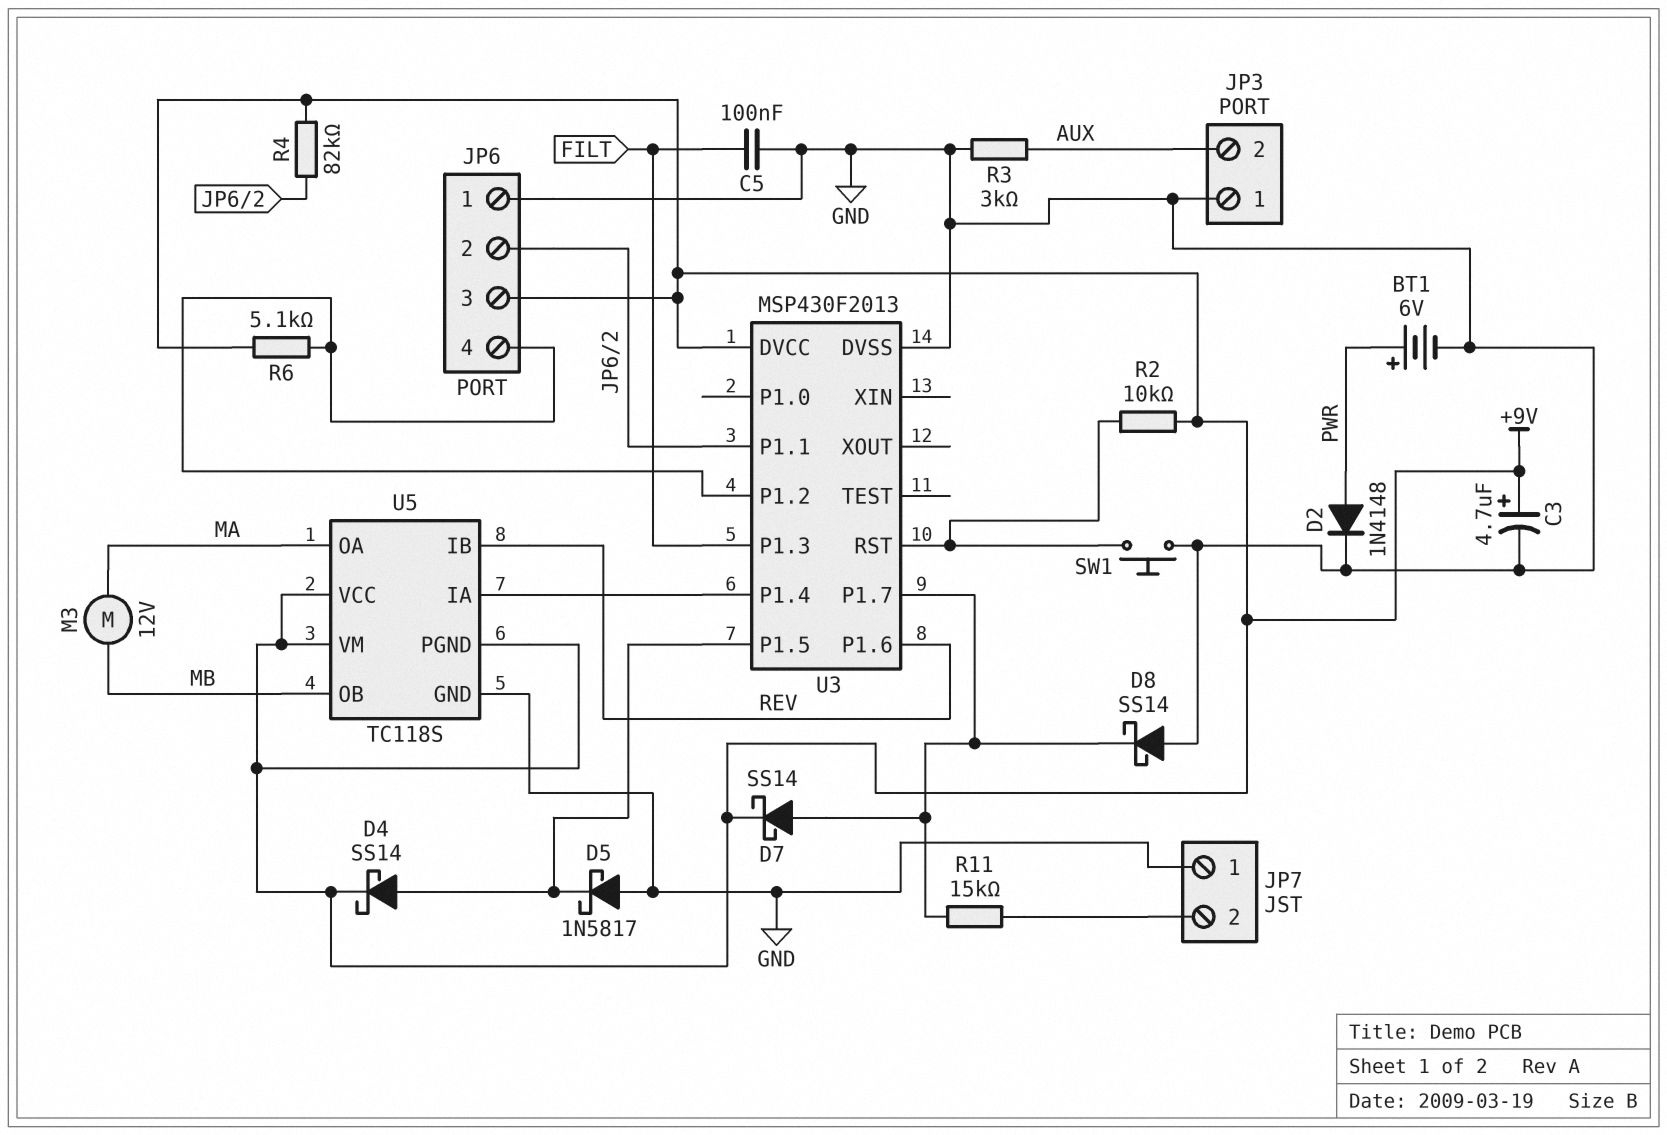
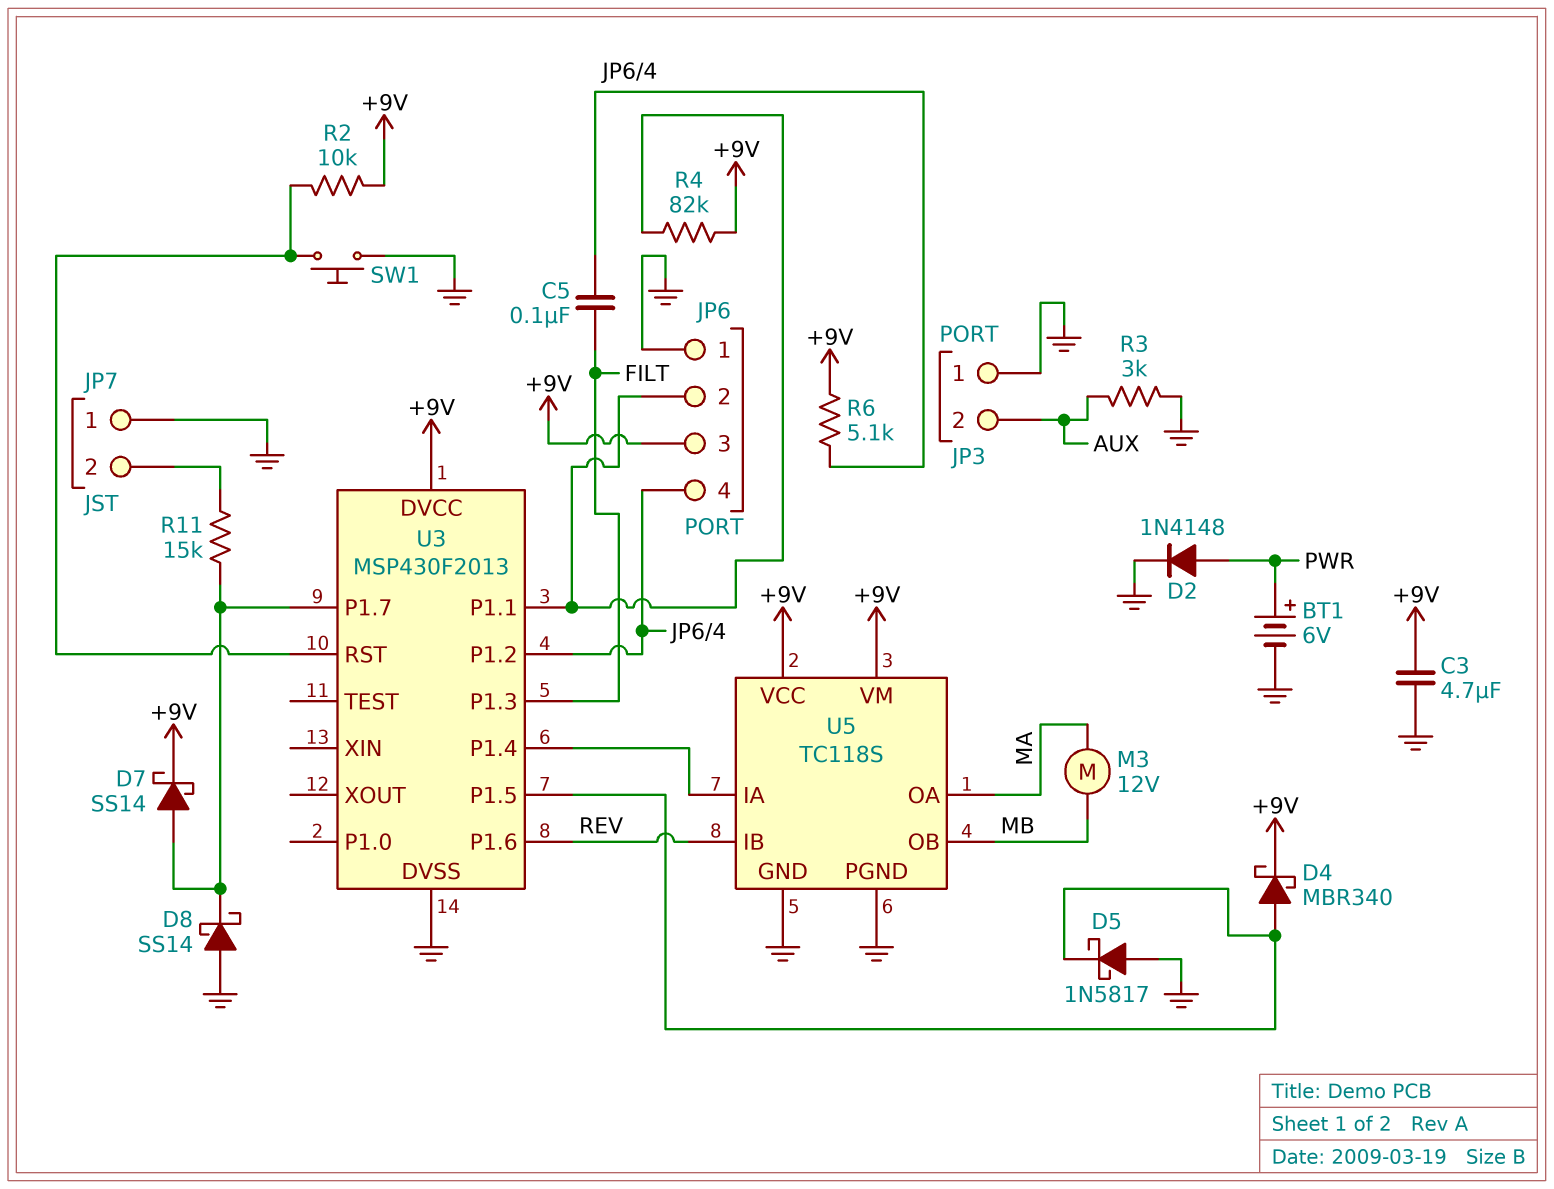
C3: 4.7uF (plus +9V, minus GND) -> 4.7uF (+9V, GND)
C5: 100nF (FILT, GND) -> 100nF (FILT, JP6/4)
D4: schottky SS14 (A U3/P1.5, K +9V) -> schottky MBR340 (A U3/P1.5, K +9V)
U5 pin PGND: +9V -> GND

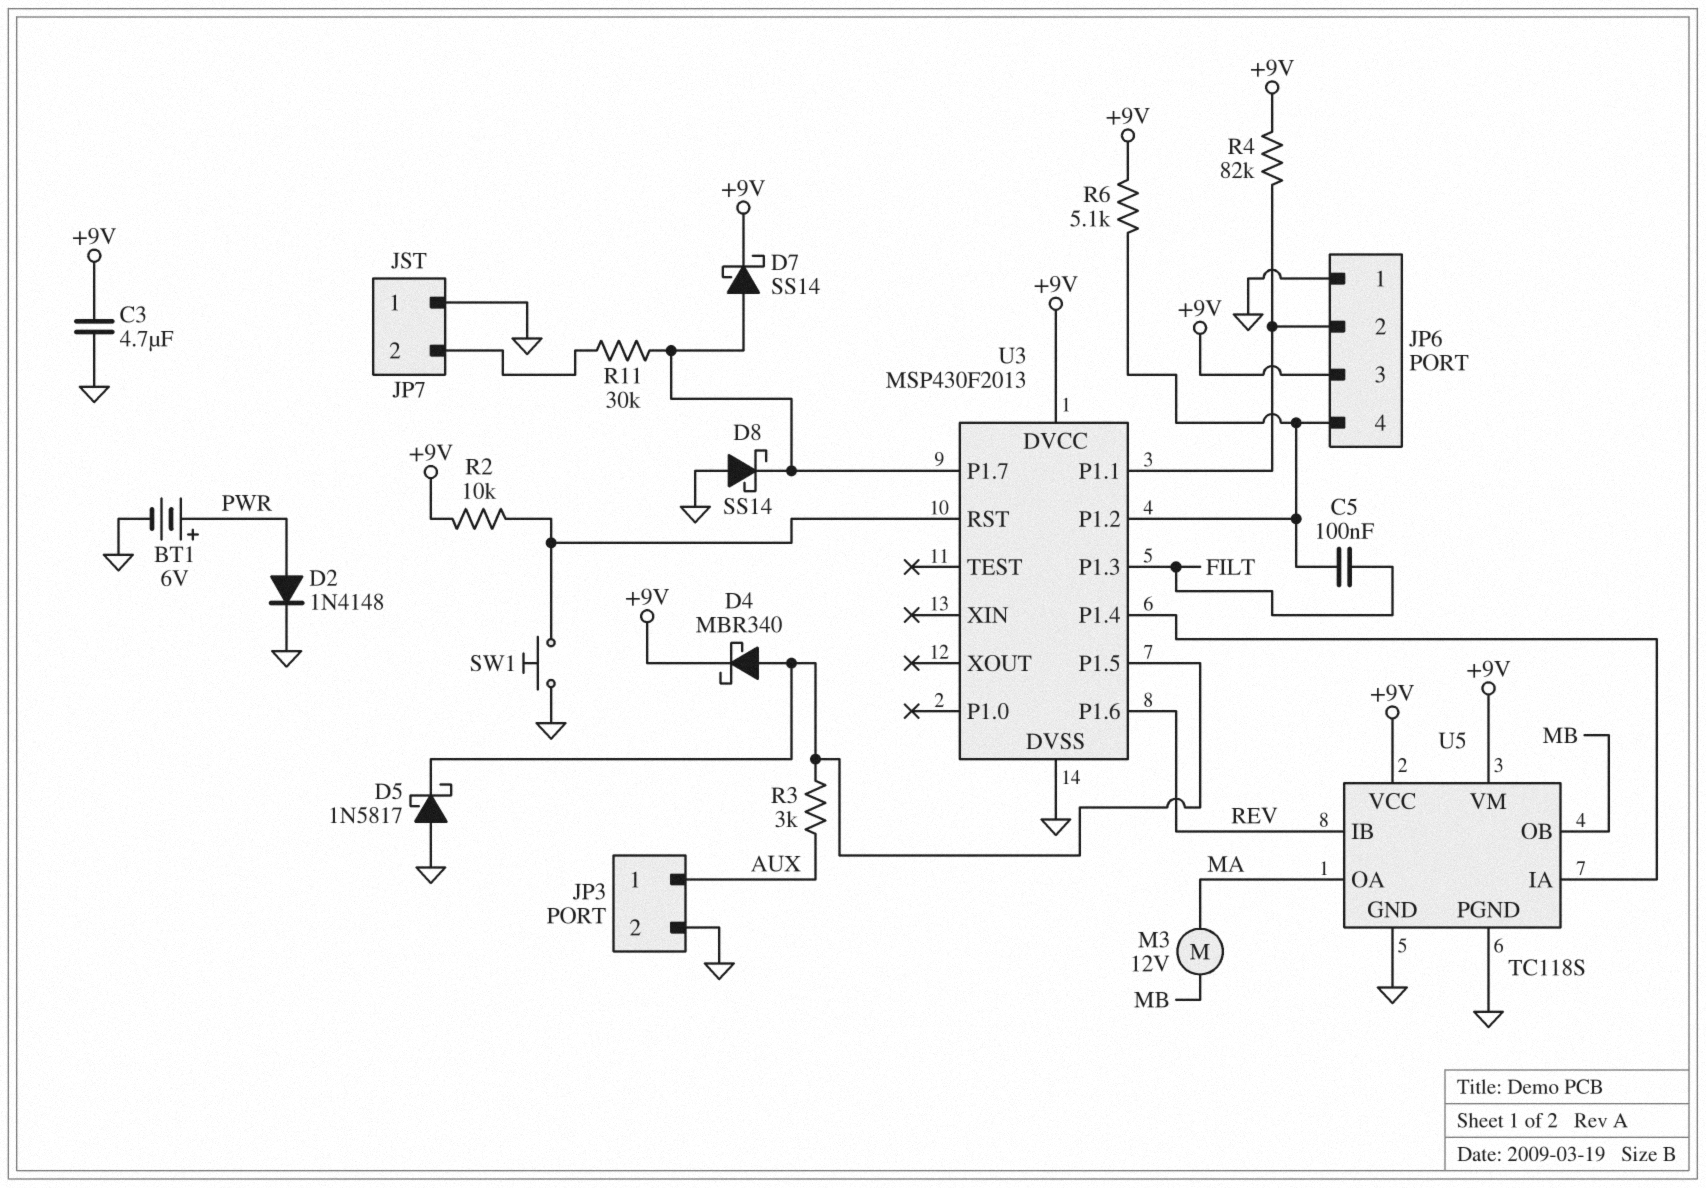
JP3 pin 1: GND -> AUX
JP3 pin 2: AUX -> GND
R3: 3k (AUX, GND) -> 3k (AUX, U3/P1.5)
R11: 15k (JP7/2, U3/P1.7) -> 30k (JP7/2, U3/P1.7)

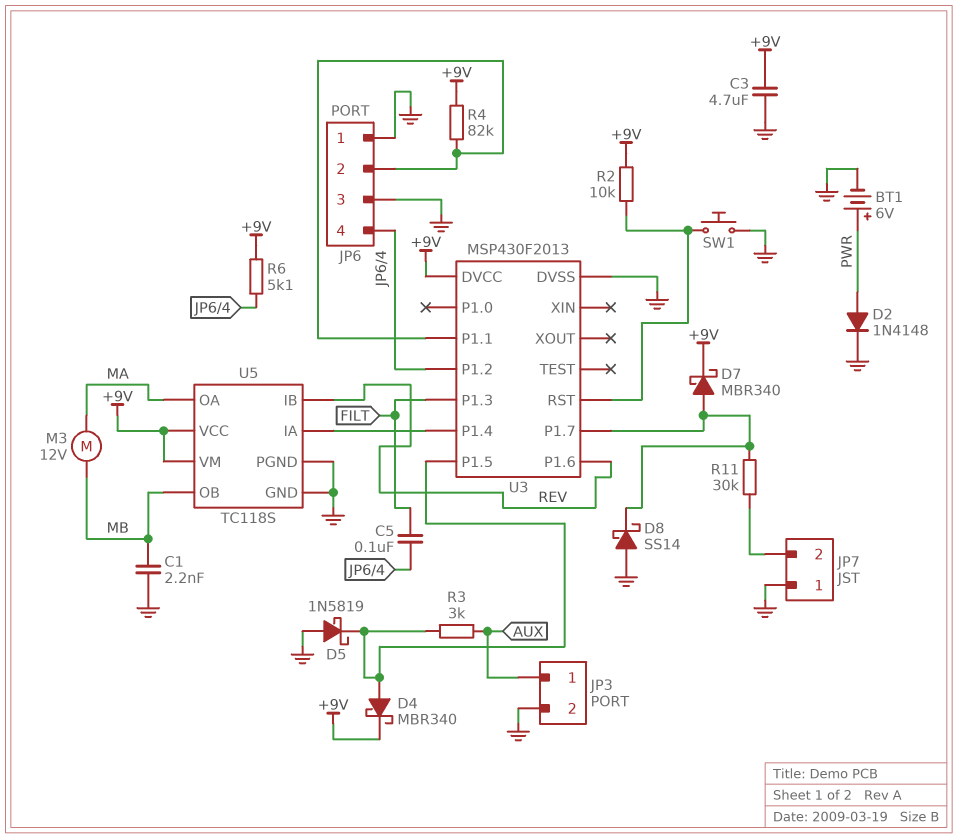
C1: none -> 2.2nF (GND, MB)
D5: schottky 1N5817 (A GND, K U3/P1.5) -> schottky 1N5819 (A GND, K U3/P1.5)
D7: schottky SS14 (A U3/P1.7, K +9V) -> schottky MBR340 (A U3/P1.7, K +9V)
JP6 pin 3: +9V -> GND

